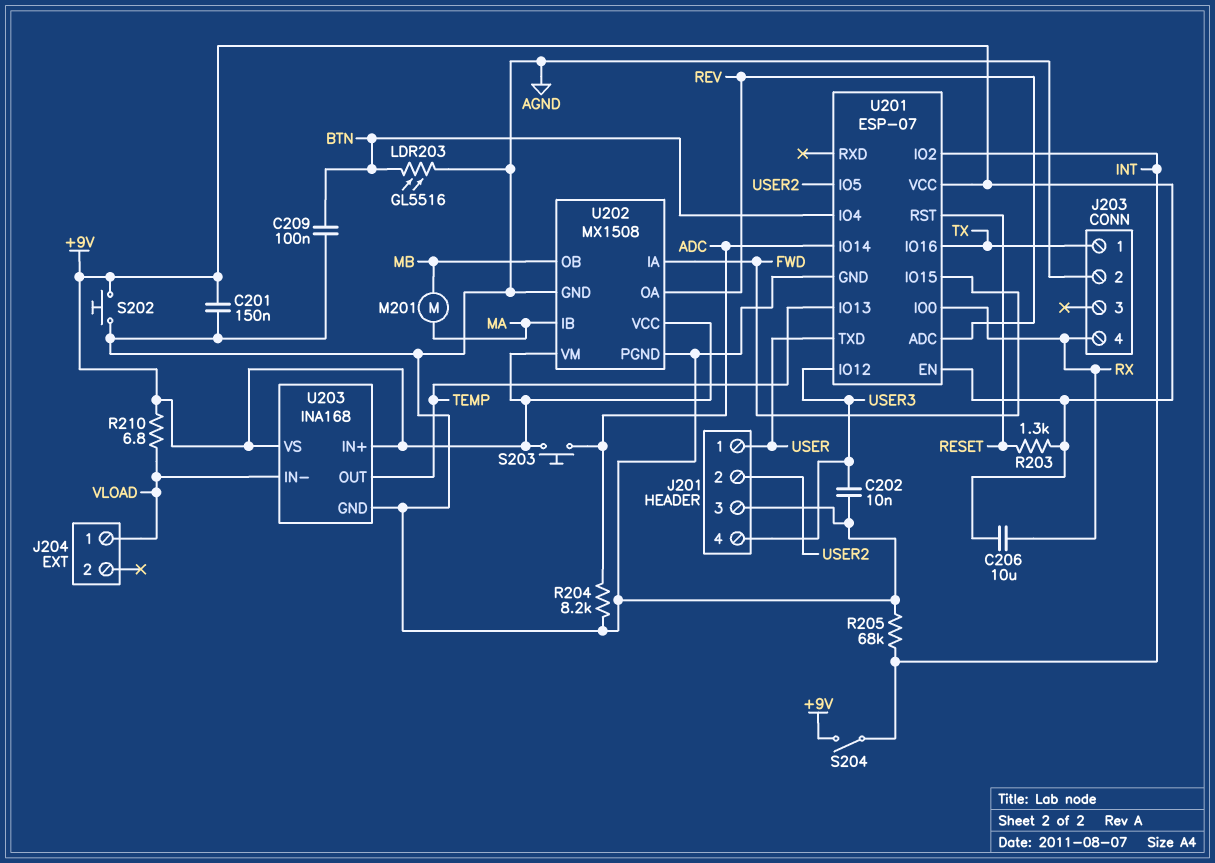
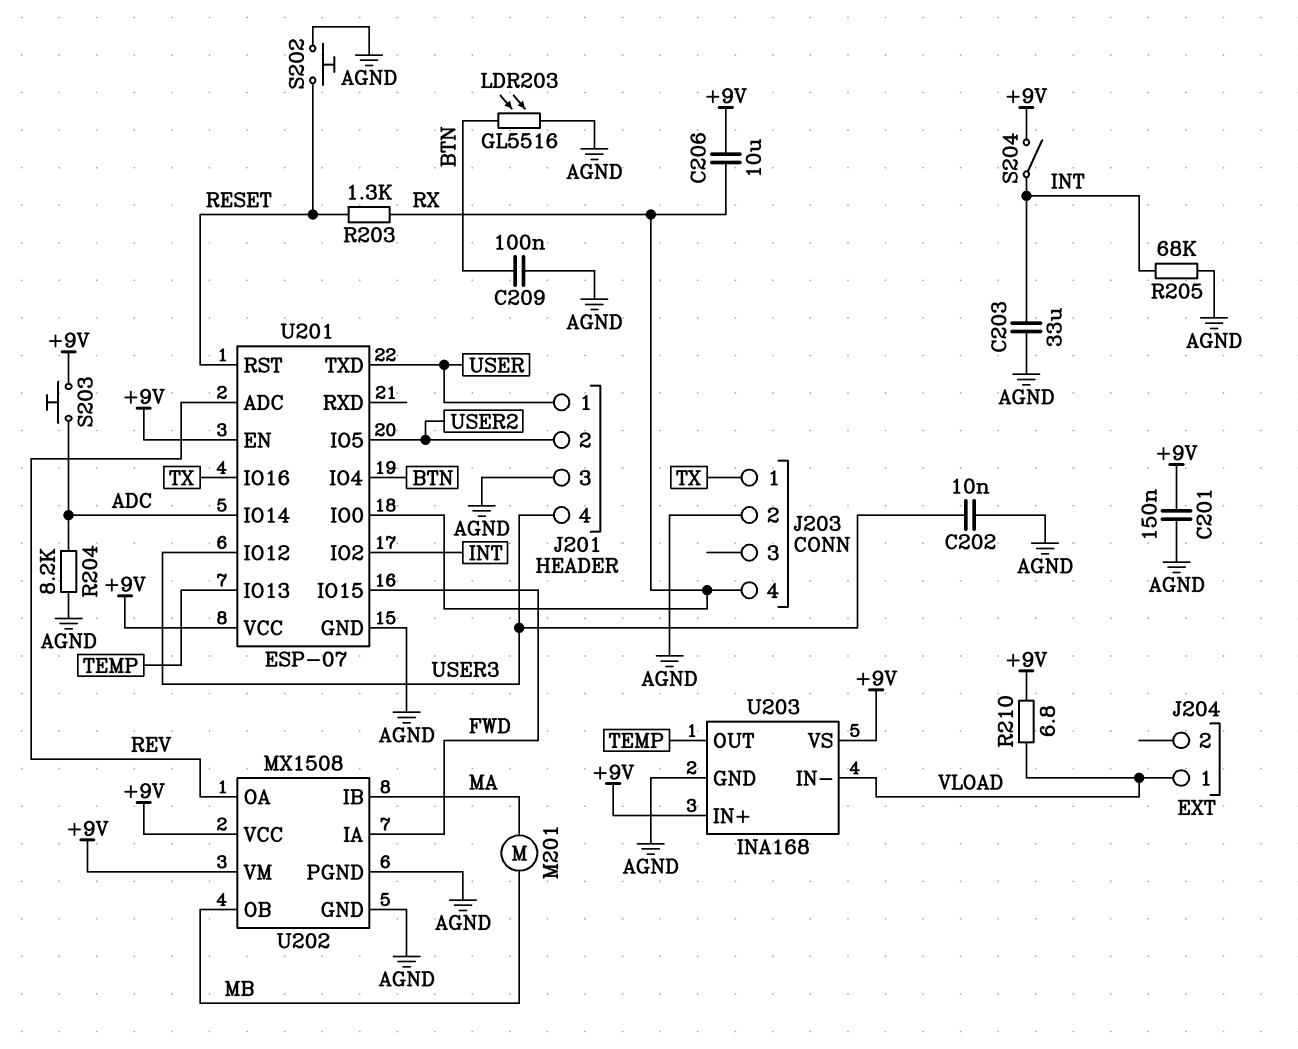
C203: none -> 33uF (AGND, INT)
R203: 1.3k (+9V, RESET) -> 1.3k (RESET, RX)
S202: button (+9V, AGND) -> button (AGND, RESET)

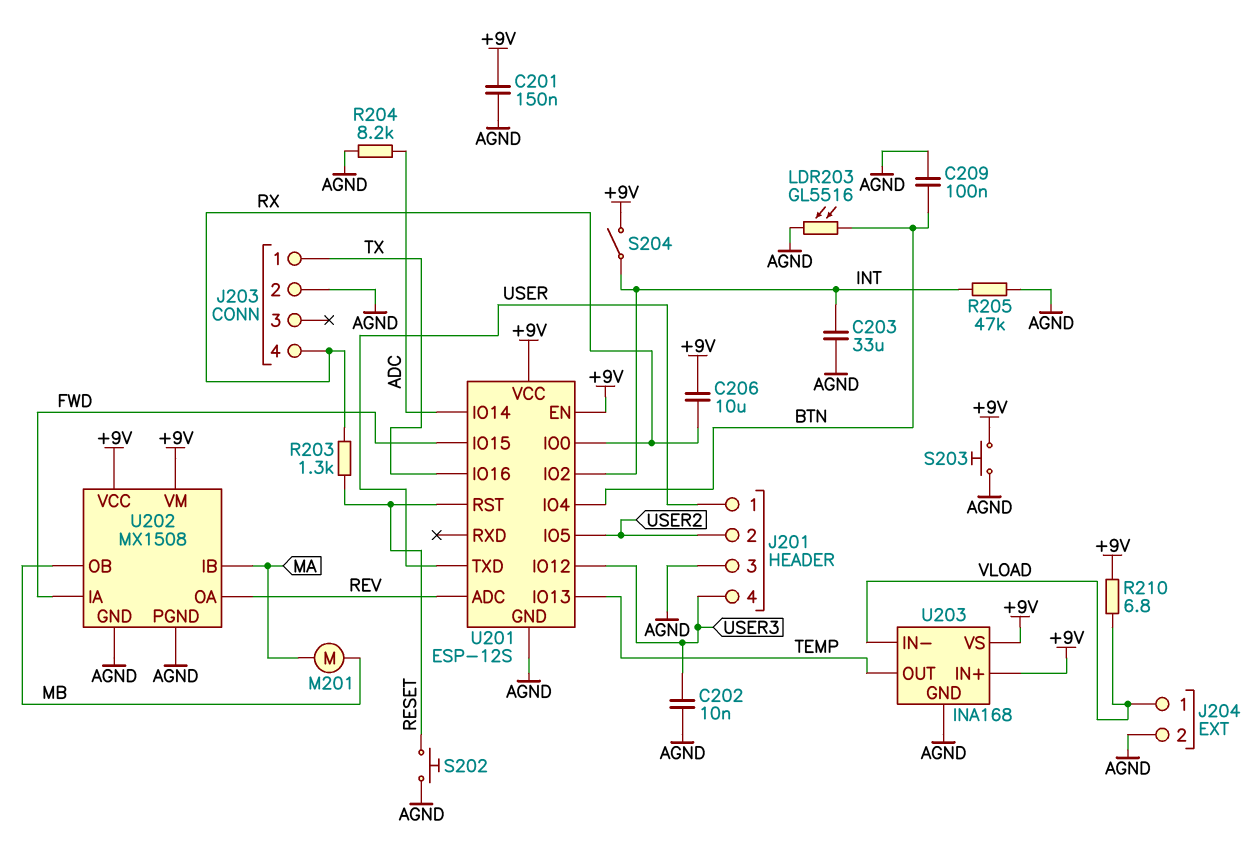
J204 pin 2: none -> AGND
R205: 68k (AGND, INT) -> 47k (AGND, INT)
S203: button (+9V, ADC) -> button (+9V, AGND)
U201: ESP-07 -> ESP-12S

